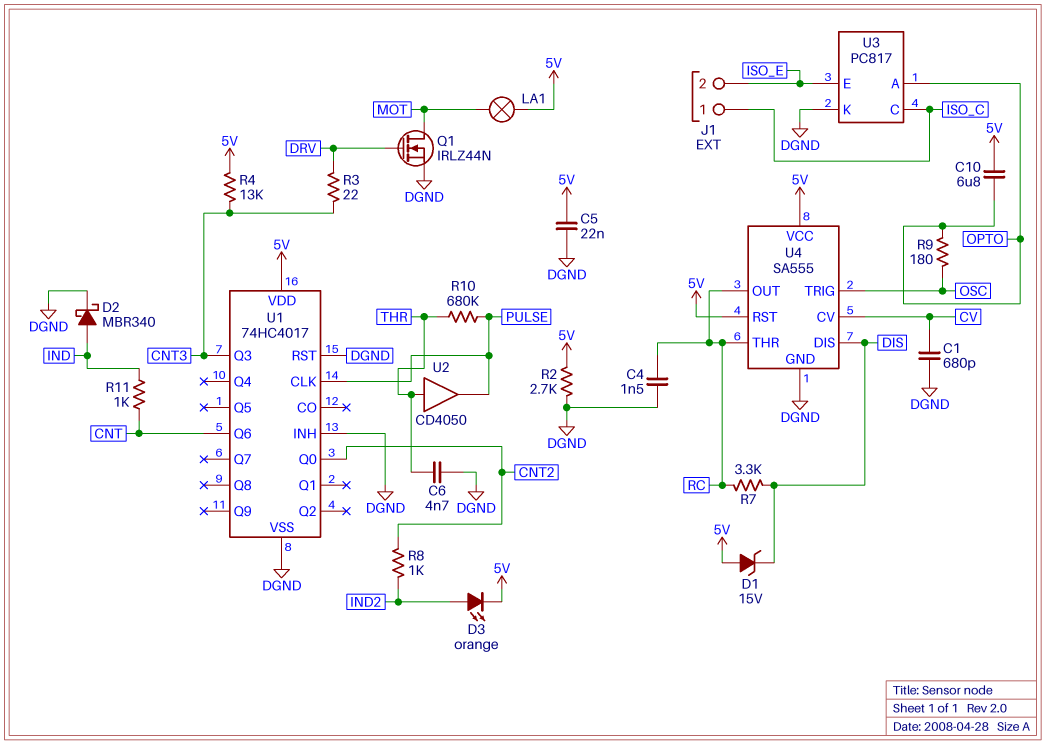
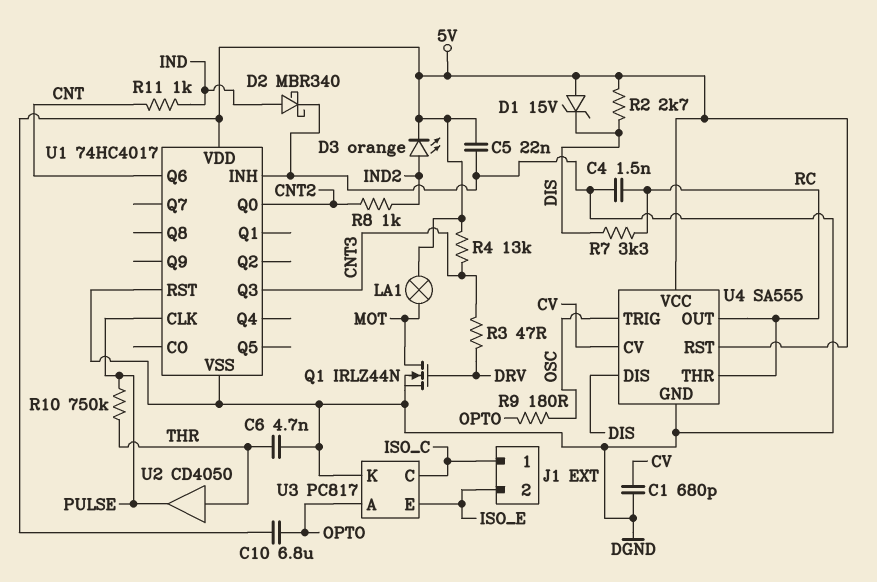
R2: 2.7k (5V, DGND) -> 2.7k (5V, DIS)
R3: 22 (CNT3, DRV) -> 47 (CNT3, DRV)
R10: 680k (PULSE, THR) -> 750k (PULSE, THR)

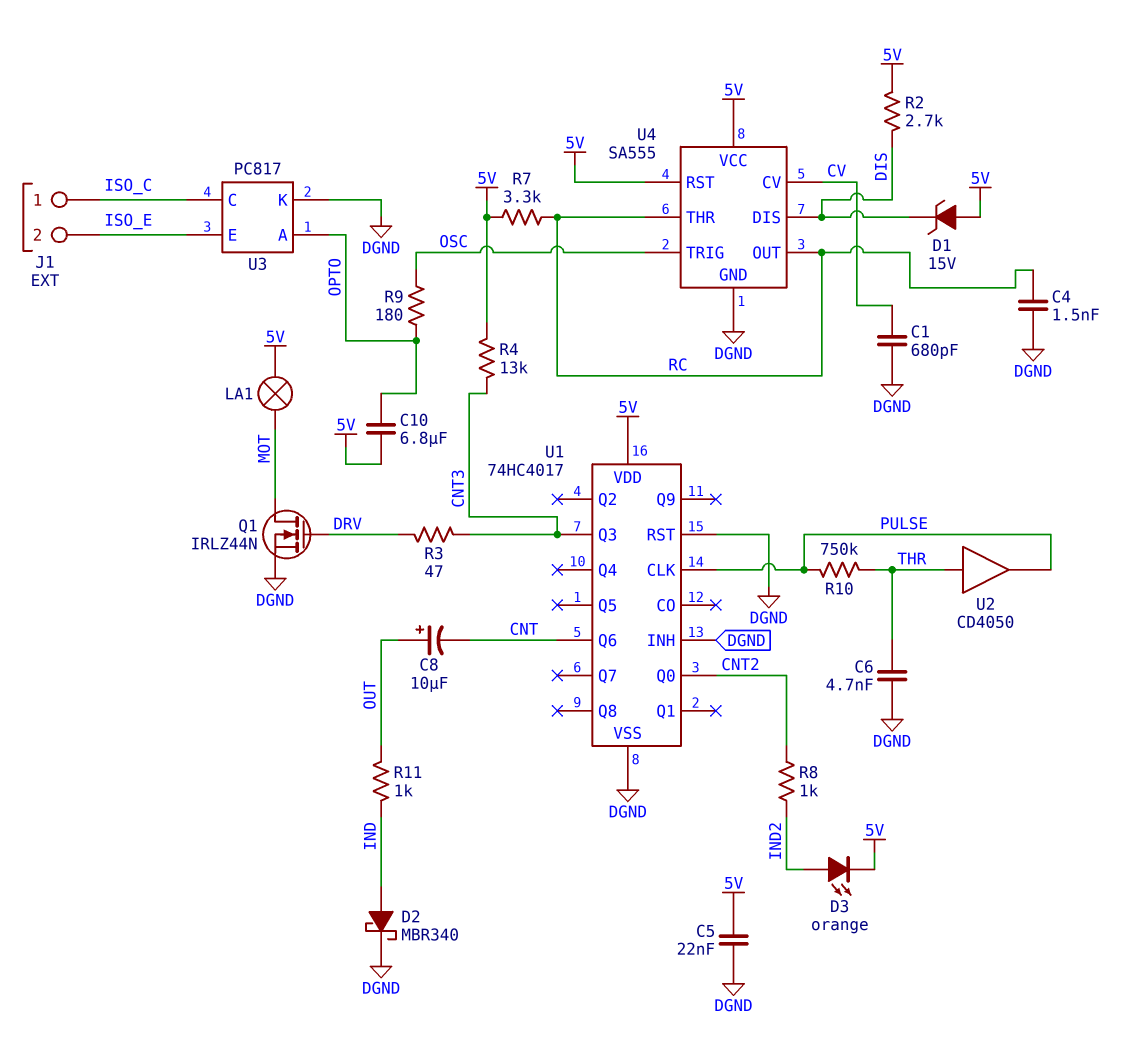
C8: none -> 10uF (plus OUT, minus CNT)
R7: 3.3k (DIS, RC) -> 3.3k (5V, RC)
R11: 1k (CNT, IND) -> 1k (IND, OUT)

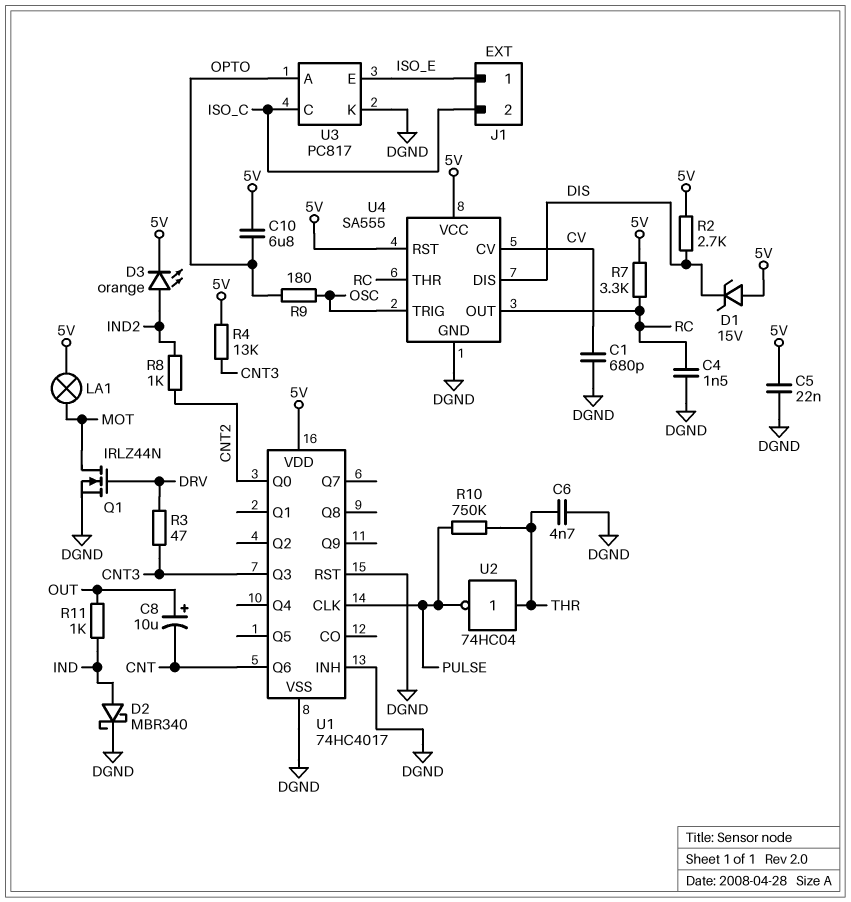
J1 pin 1: ISO_C -> ISO_E
J1 pin 2: ISO_E -> ISO_C
U2: buffer CD4050 (in THR, out PULSE) -> NOT 74HC04 (in THR, out PULSE)

